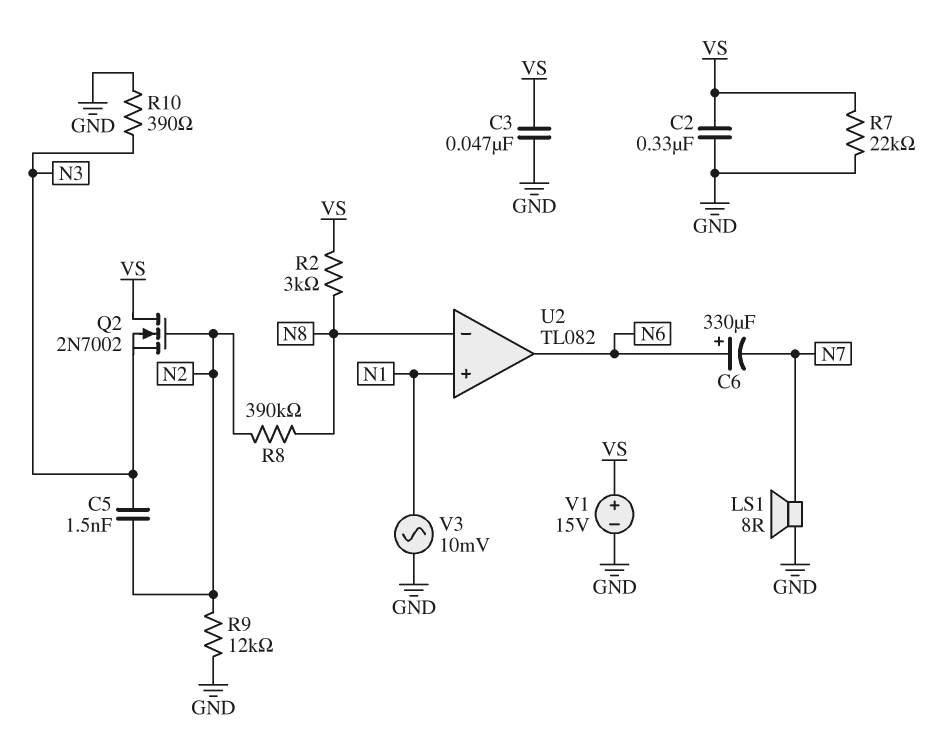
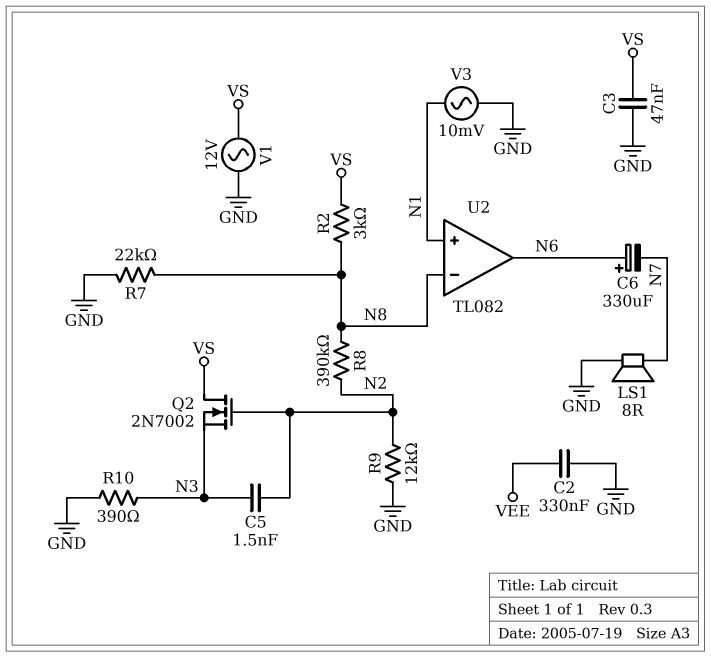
C2: 330nF (GND, VS) -> 330nF (GND, VEE)
R7: 22k (GND, VS) -> 22k (GND, N8)
V1: 15V (plus VS, minus GND) -> AC 12V (GND, VS)

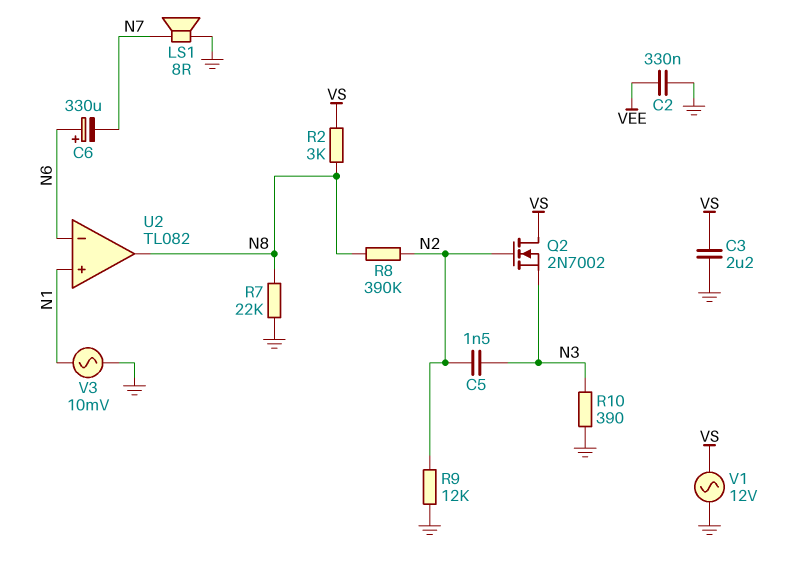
C3: 47nF (GND, VS) -> 2.2uF (GND, VS)
U2 pin in-: N8 -> N6
U2 pin out: N6 -> N8

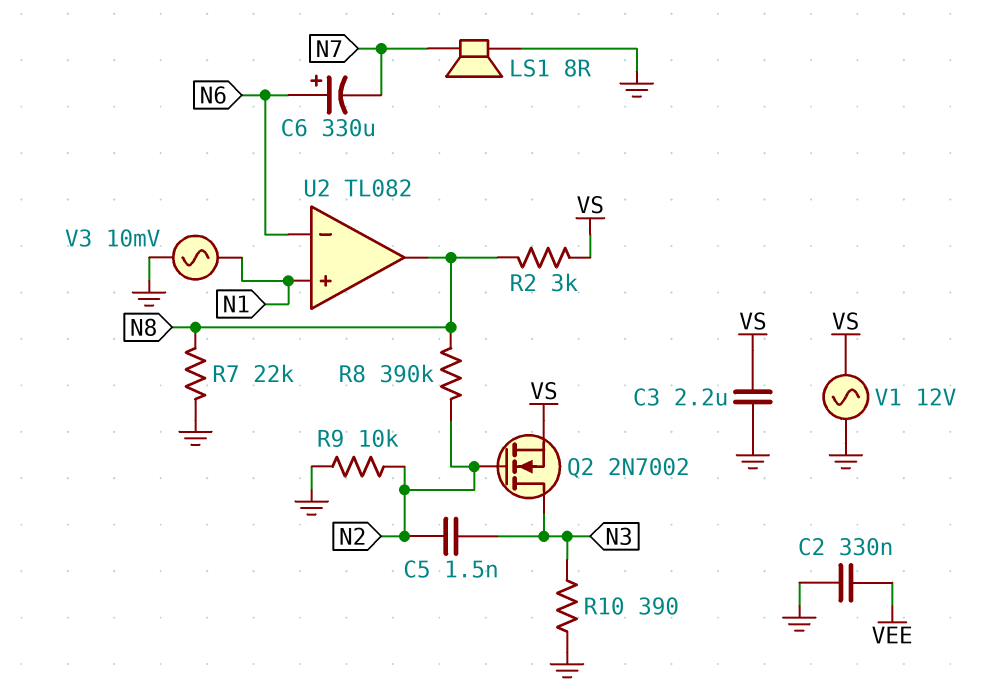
Q2: NMOS 2N7002 (G N2, D VS, S N3) -> NMOS 2N7002 (G N2, D N3, S VS)
R9: 12k (GND, N2) -> 10k (GND, N2)

